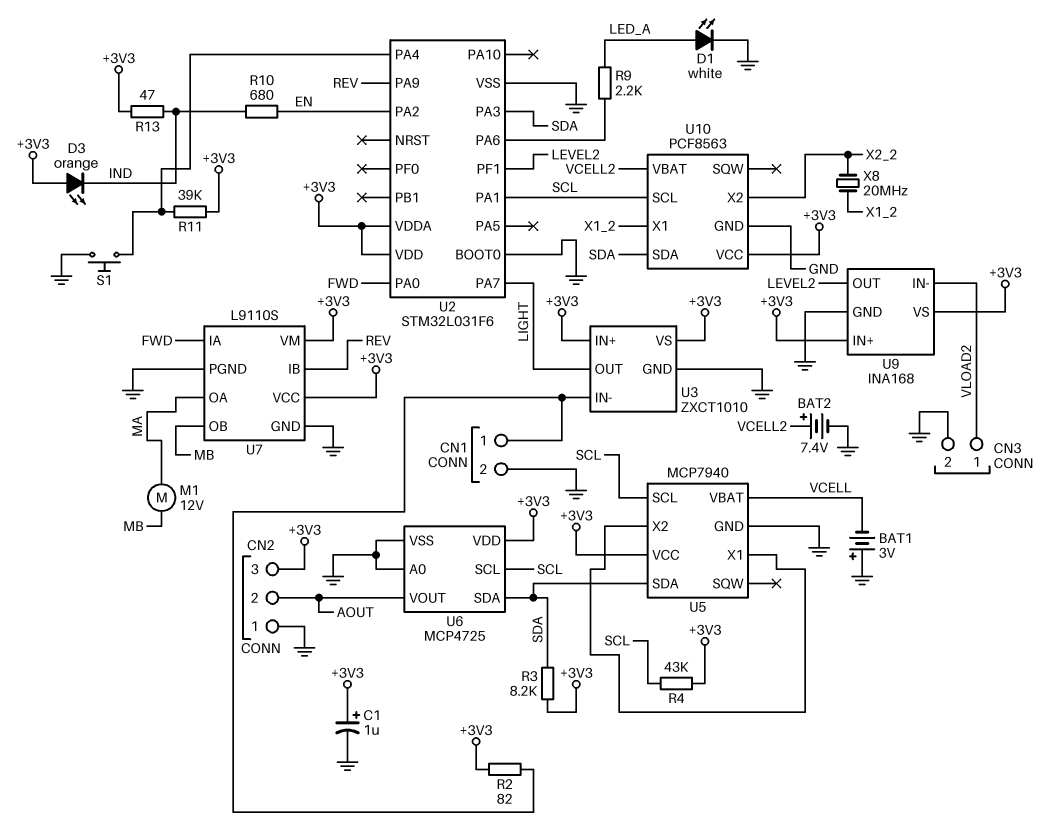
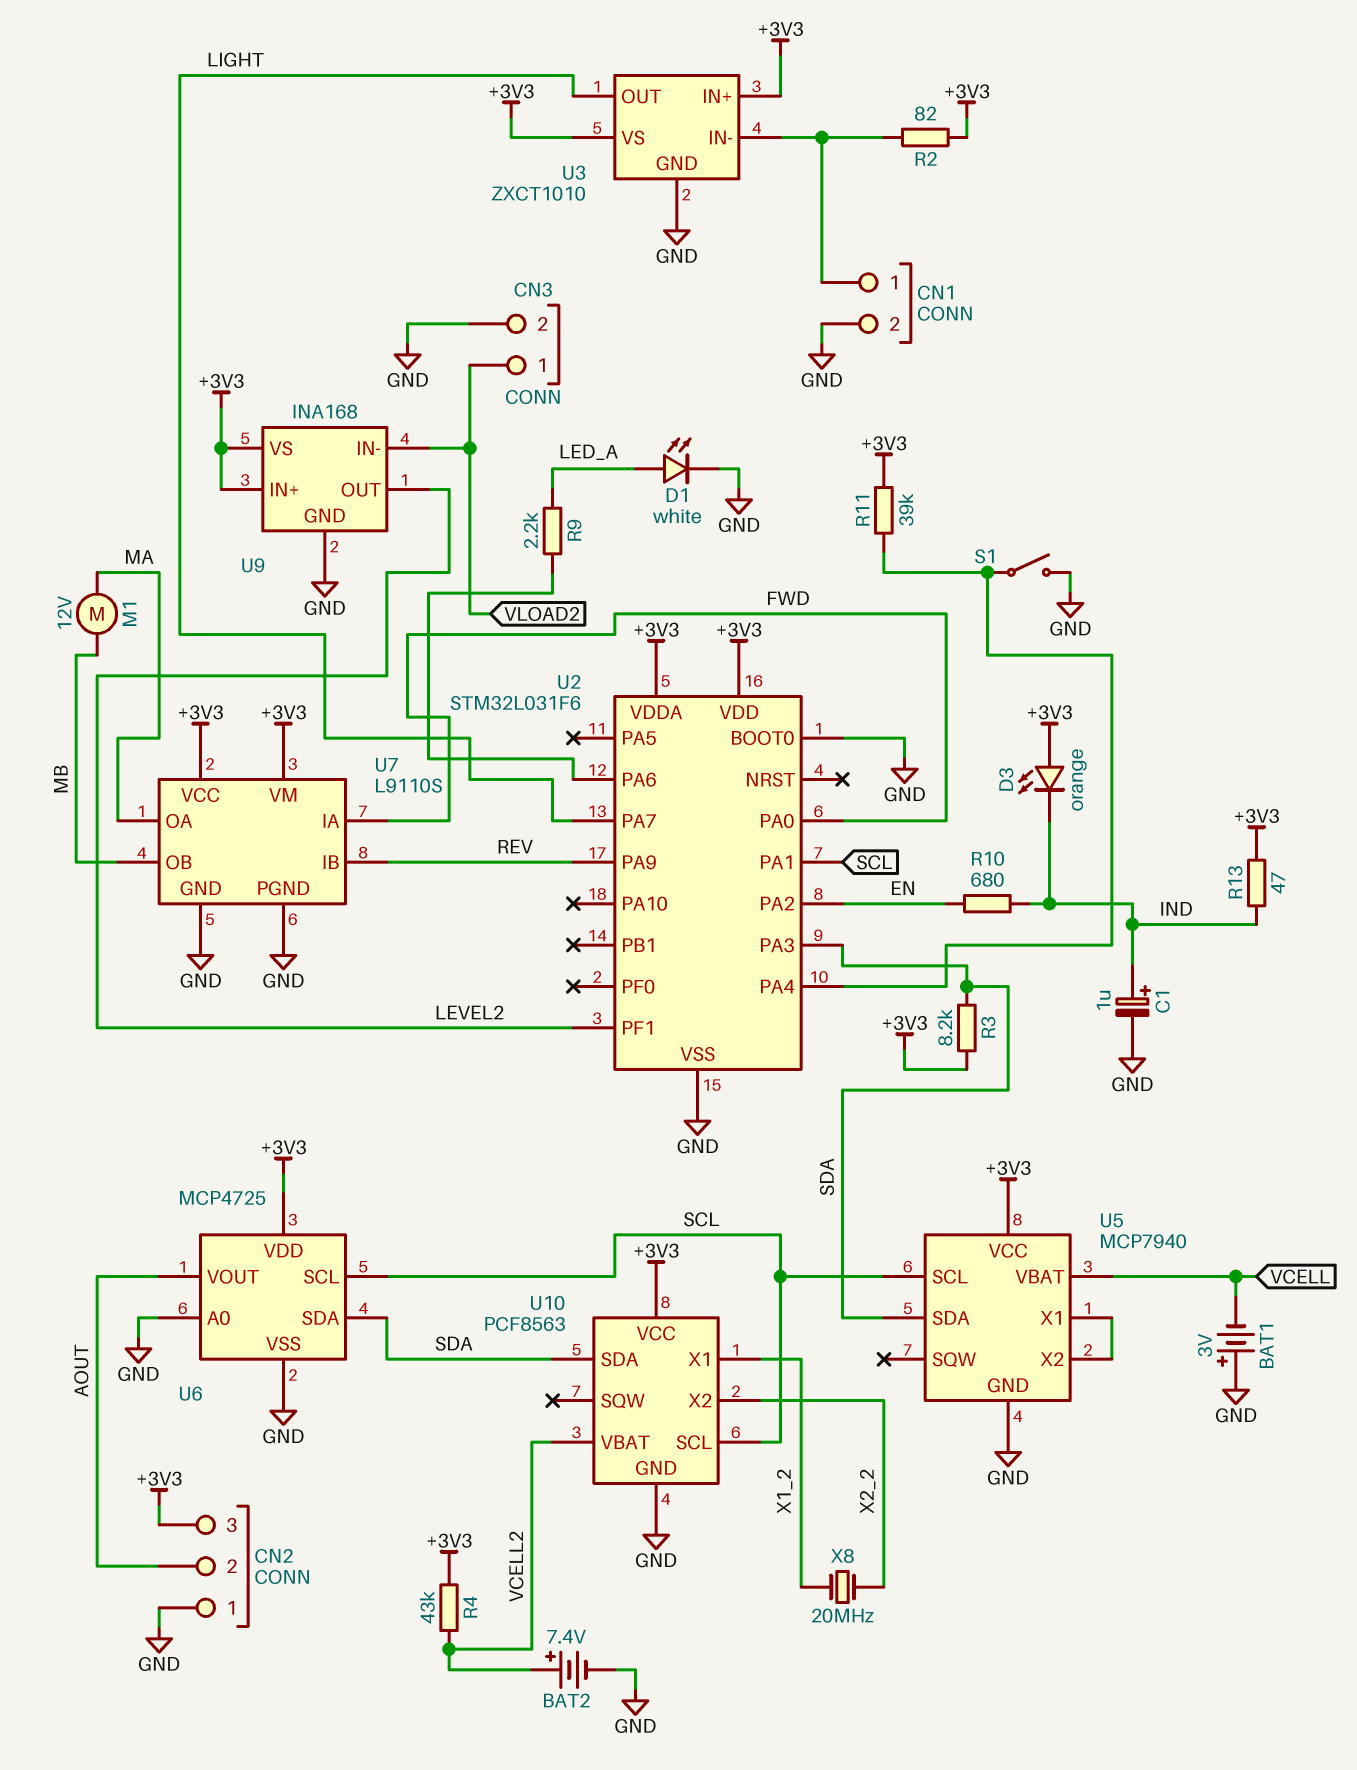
C1: 1uF (plus +3V3, minus GND) -> 1uF (plus IND, minus GND)
R4: 43k (+3V3, SCL) -> 43k (+3V3, VCELL2)
S1: button (GND, U2/PA4) -> switch (GND, U2/PA4)

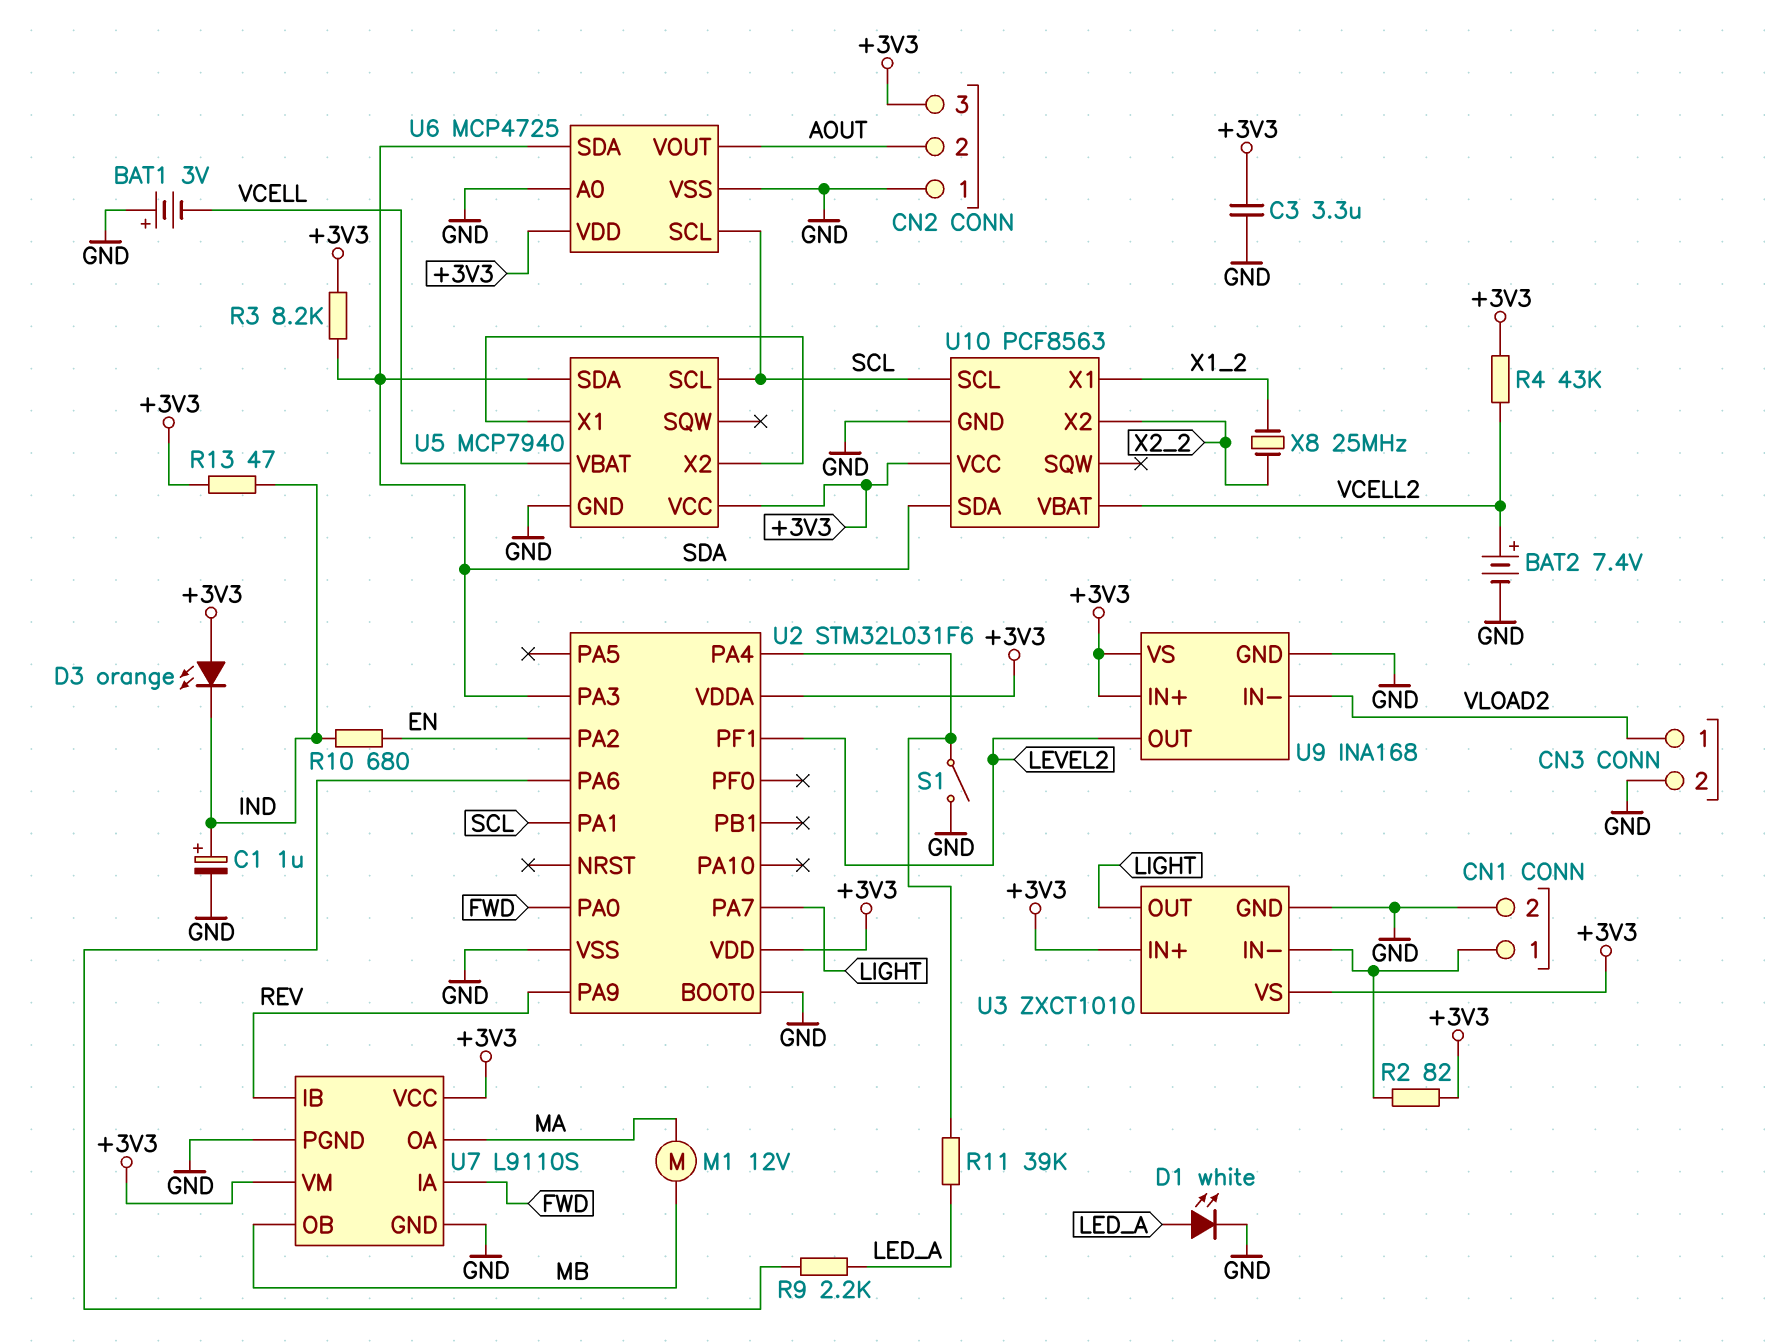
C3: none -> 3.3uF (+3V3, GND)
R11: 39k (+3V3, U2/PA4) -> 39k (LED_A, U2/PA4)
X8: 20MHz (X1_2, X2_2) -> 25MHz (X1_2, X2_2)

